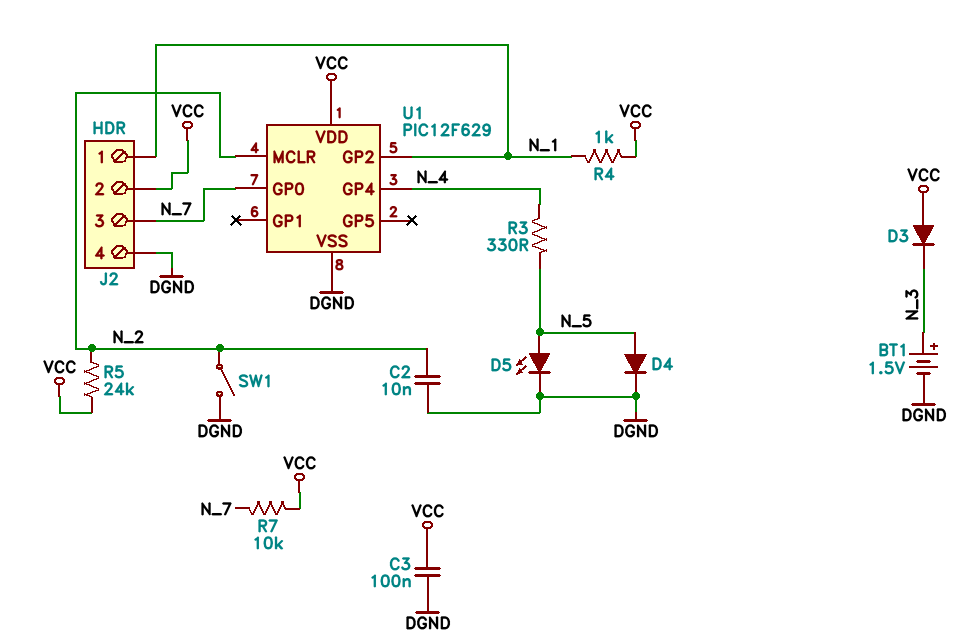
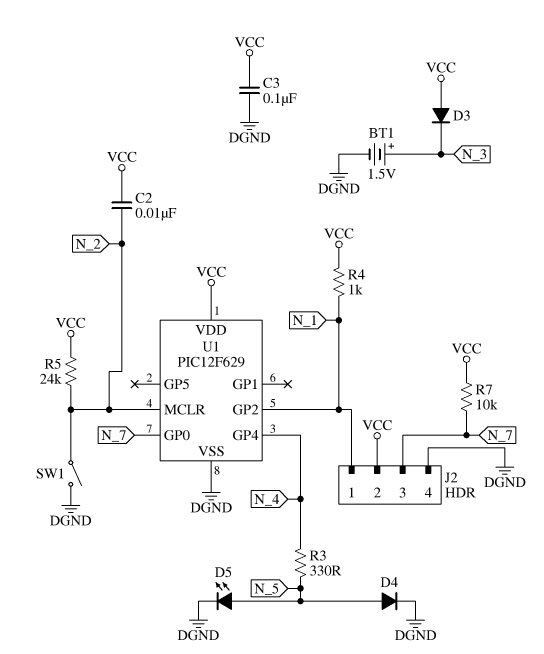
C2: 10nF (DGND, N_2) -> 10nF (N_2, VCC)

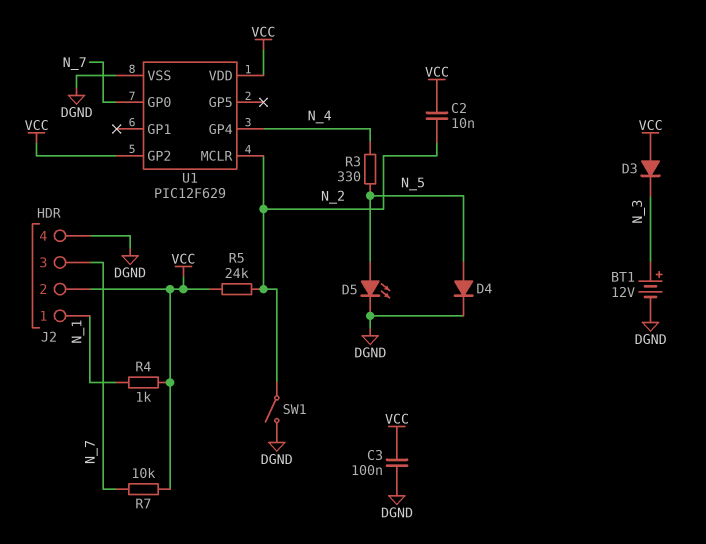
BT1: 1.5V (plus N_3, minus DGND) -> 12V (plus N_3, minus DGND)
U1 pin GP2: N_1 -> VCC

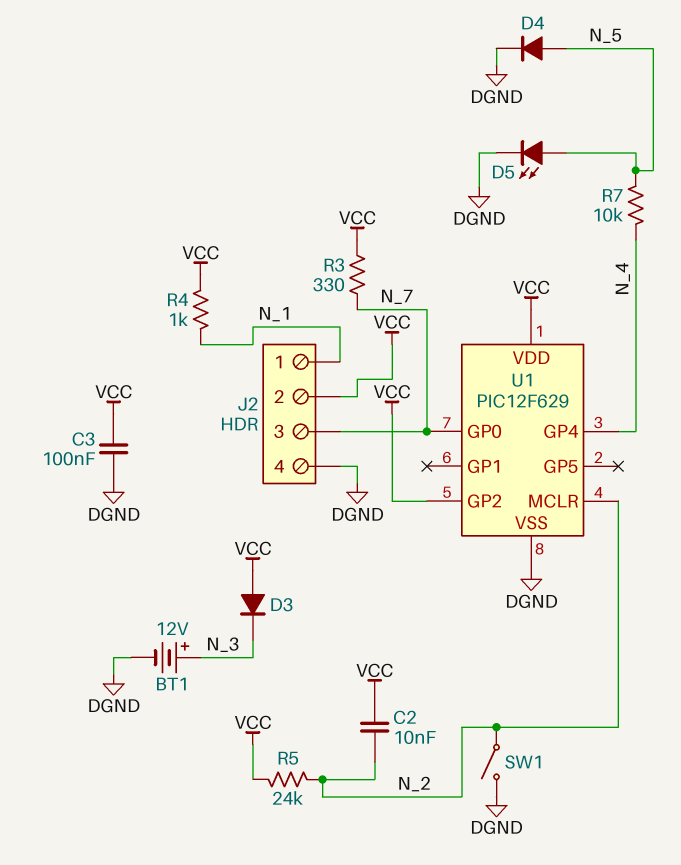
R3: 330 (N_4, N_5) -> 330 (N_7, VCC)
R7: 10k (N_7, VCC) -> 10k (N_4, N_5)

